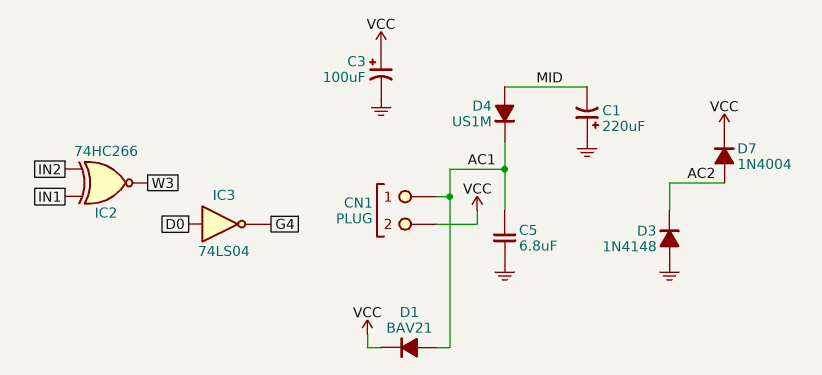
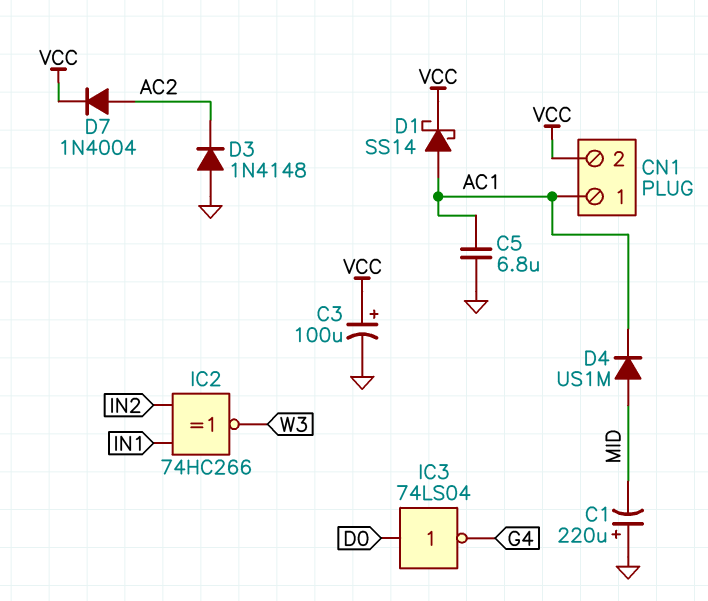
D1: diode BAV21 (A AC1, K VCC) -> schottky SS14 (A AC1, K VCC)

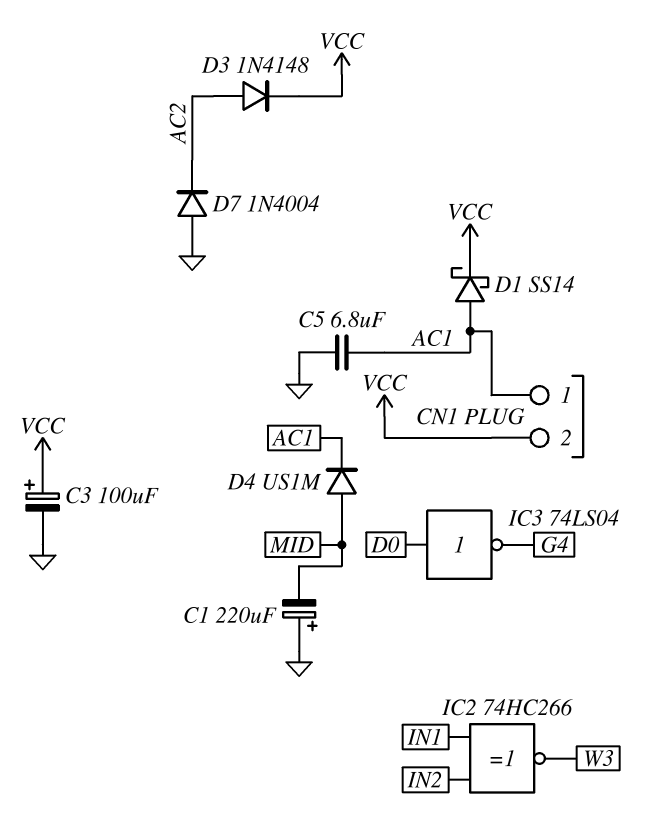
D3: diode 1N4148 (A GND, K AC2) -> diode 1N4148 (A AC2, K VCC)
D7: diode 1N4004 (A AC2, K VCC) -> diode 1N4004 (A GND, K AC2)

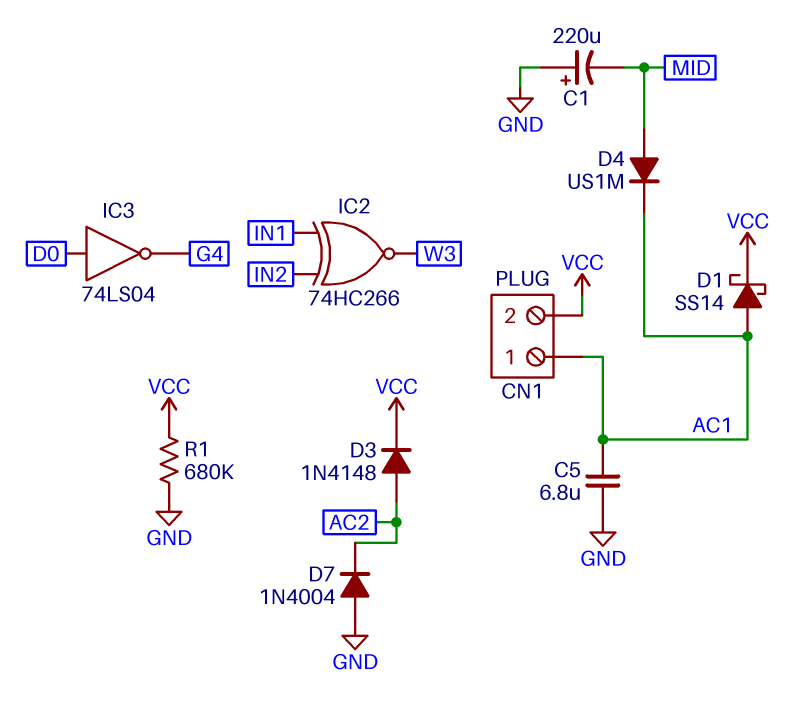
C3: 100uF (plus VCC, minus GND) -> none
R1: none -> 680k (GND, VCC)

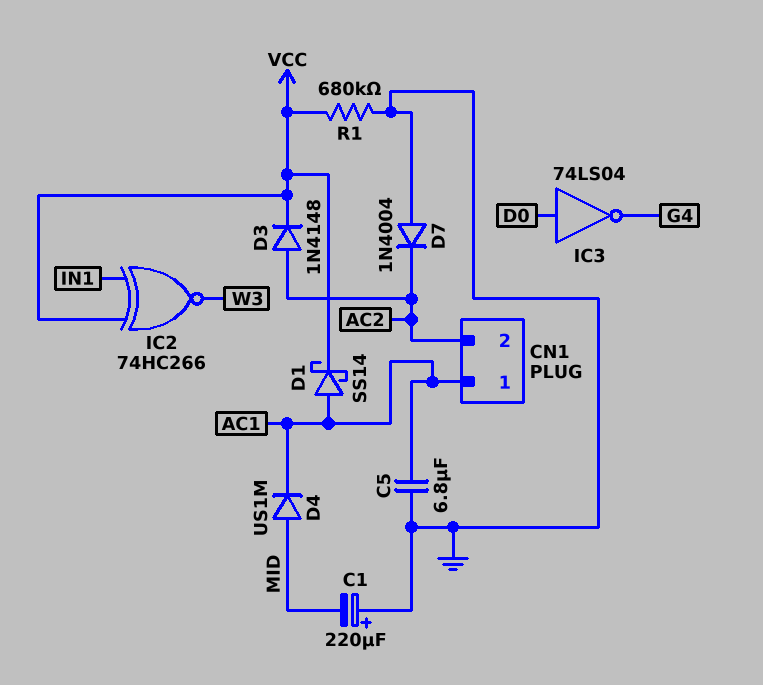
CN1 pin 2: VCC -> AC2
IC2: XNOR 74HC266 (in IN1, in IN2, out W3) -> XNOR 74HC266 (in IN1, in VCC, out W3)

